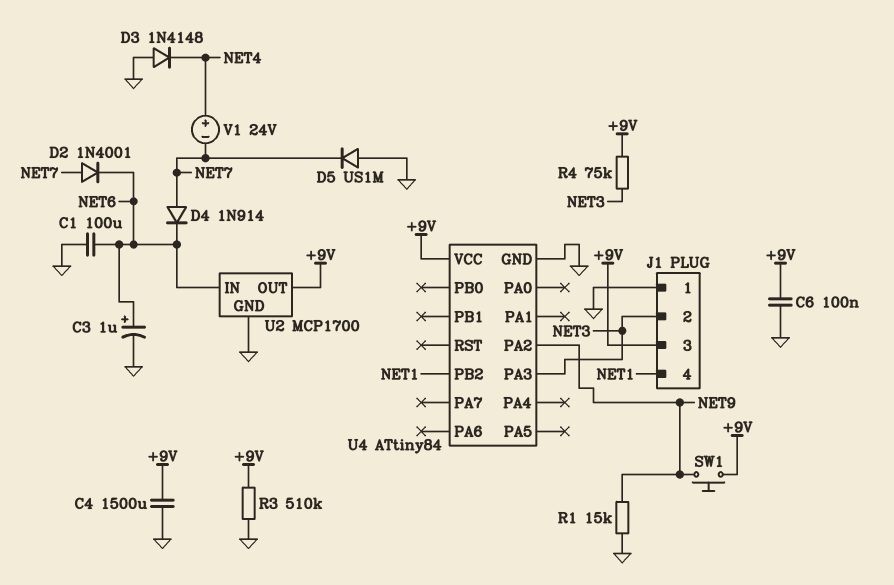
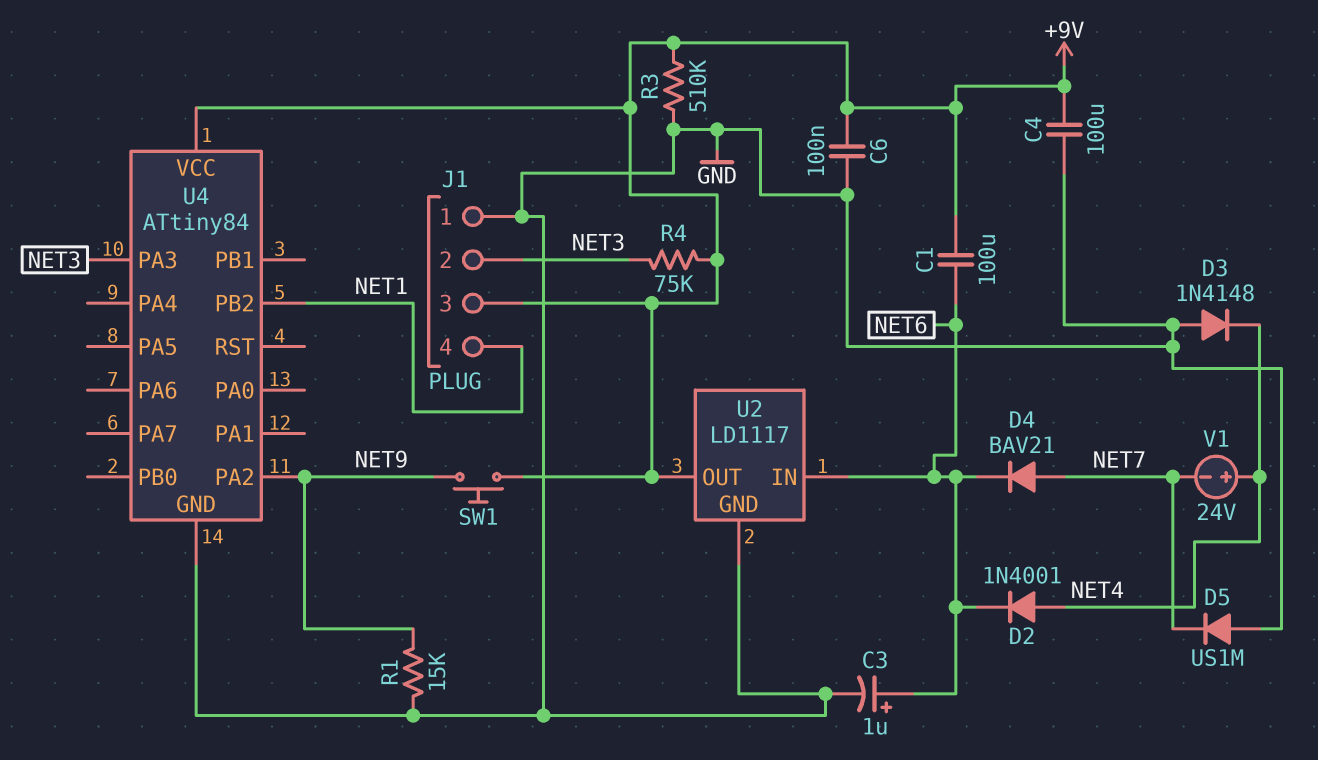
C1: 100uF (GND, NET6) -> 100uF (+9V, NET6)
C4: 1500uF (+9V, GND) -> 100uF (+9V, GND)
D2: diode 1N4001 (A NET7, K NET6) -> diode 1N4001 (A NET4, K NET6)
D4: diode 1N914 (A NET7, K NET6) -> diode BAV21 (A NET7, K NET6)
U2: MCP1700 -> LD1117

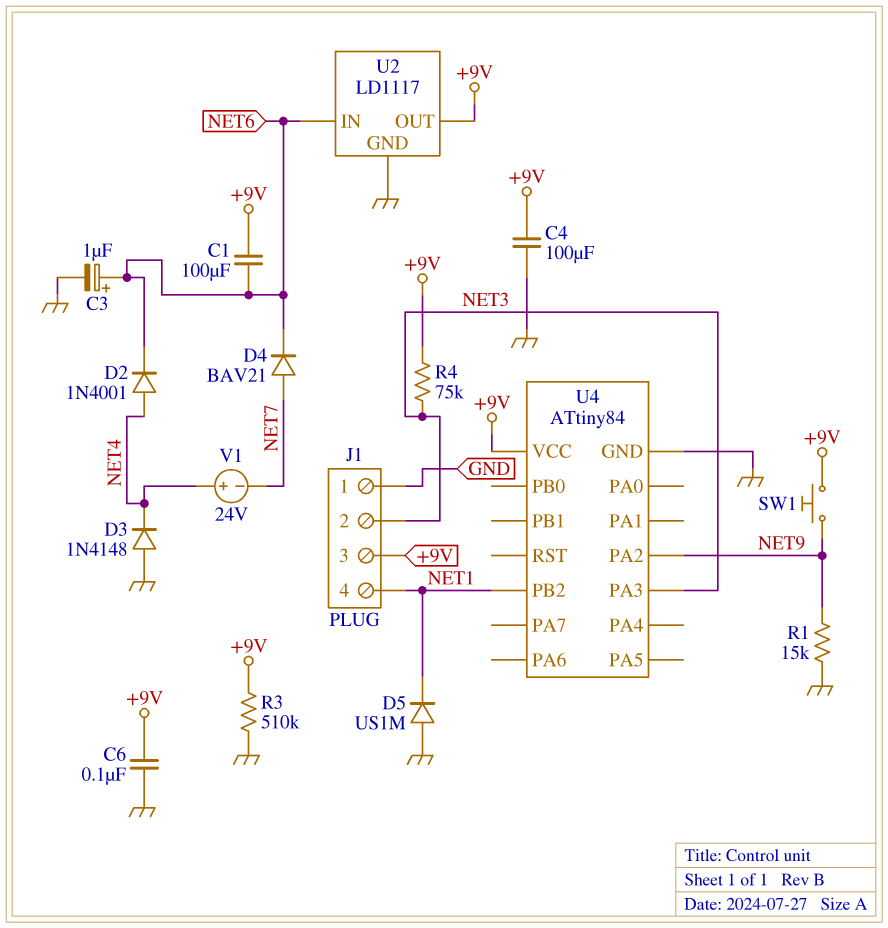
D5: diode US1M (A GND, K NET7) -> diode US1M (A GND, K NET1)

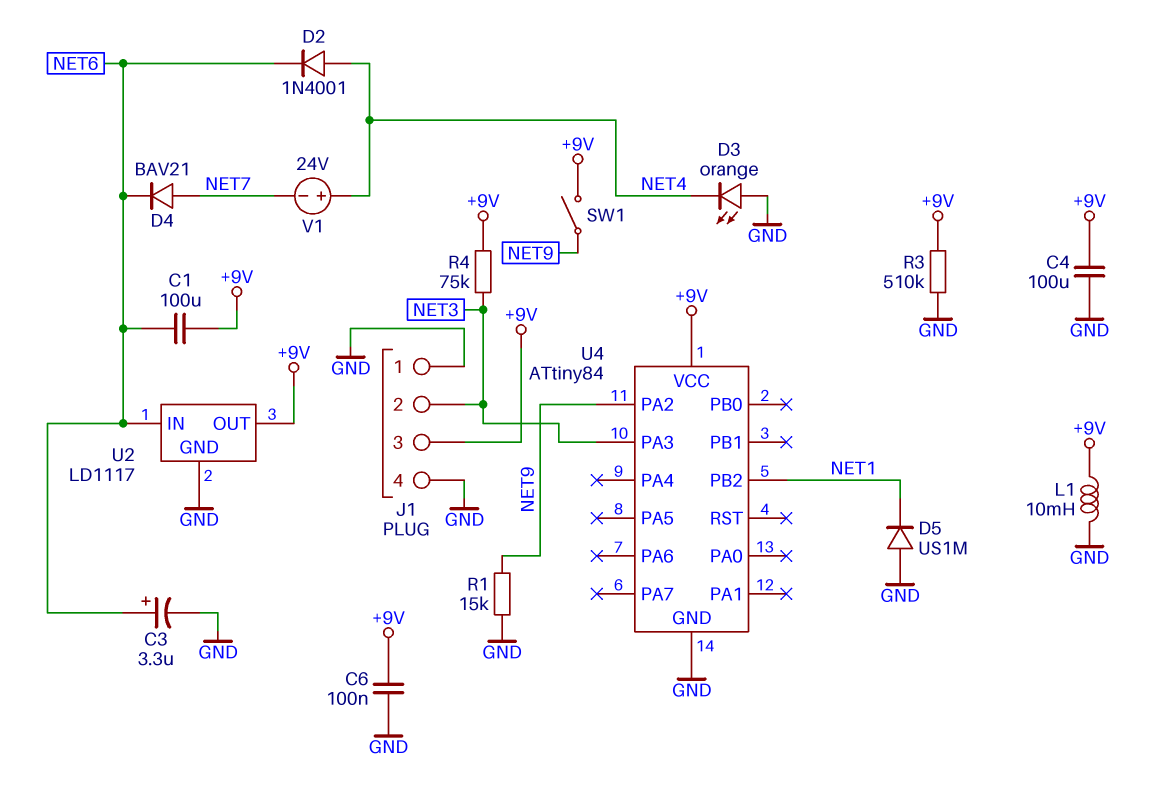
C3: 1uF (plus NET6, minus GND) -> 3.3uF (plus NET6, minus GND)
D3: diode 1N4148 (A GND, K NET4) -> LED orange (A GND, K NET4)
J1 pin 4: NET1 -> GND
L1: none -> 10mH (+9V, GND)
SW1: button (+9V, NET9) -> switch (+9V, NET9)

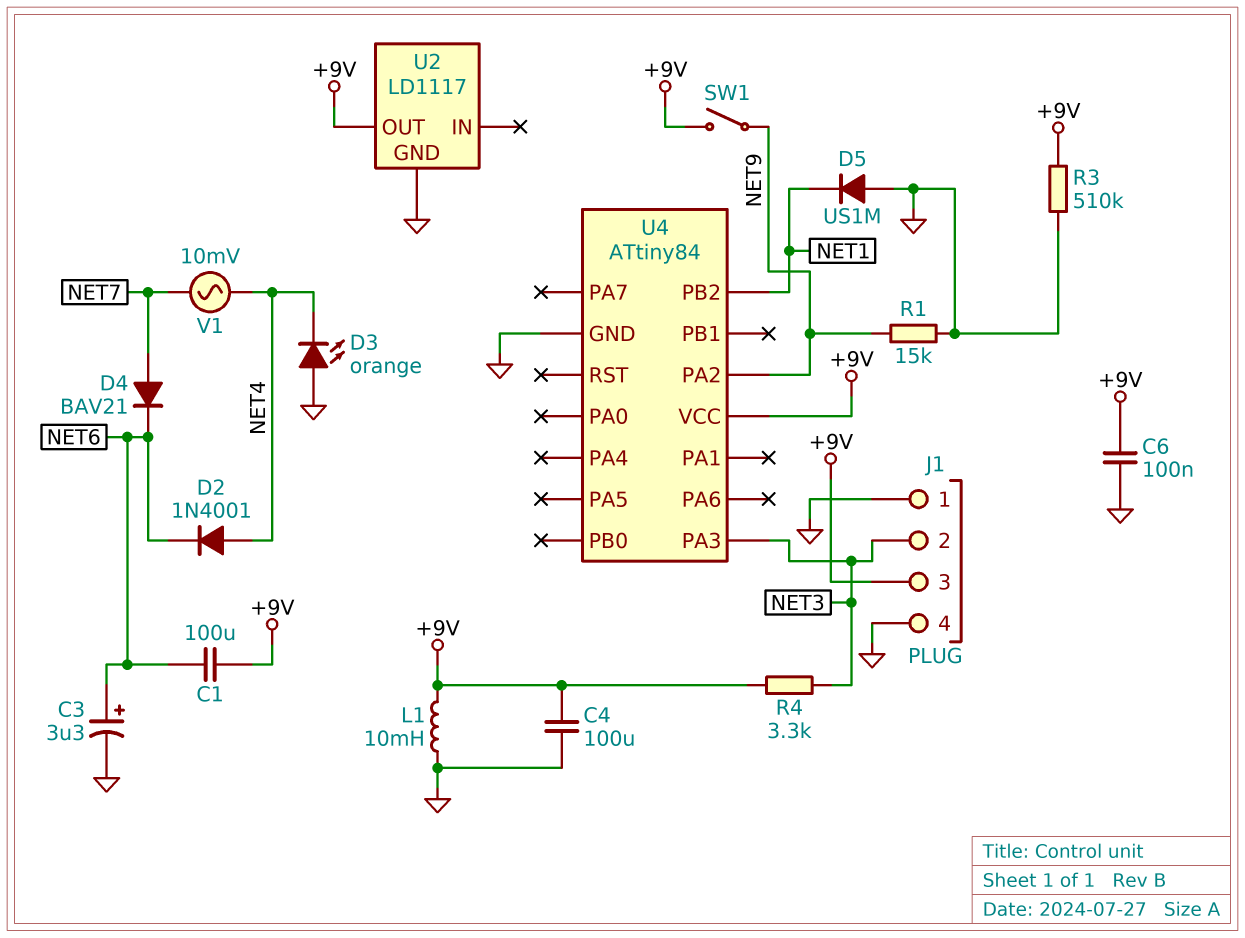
R4: 75k (+9V, NET3) -> 3.3k (+9V, NET3)
U2 pin IN: NET6 -> none
V1: 24V (plus NET4, minus NET7) -> AC 10mV (NET4, NET7)

